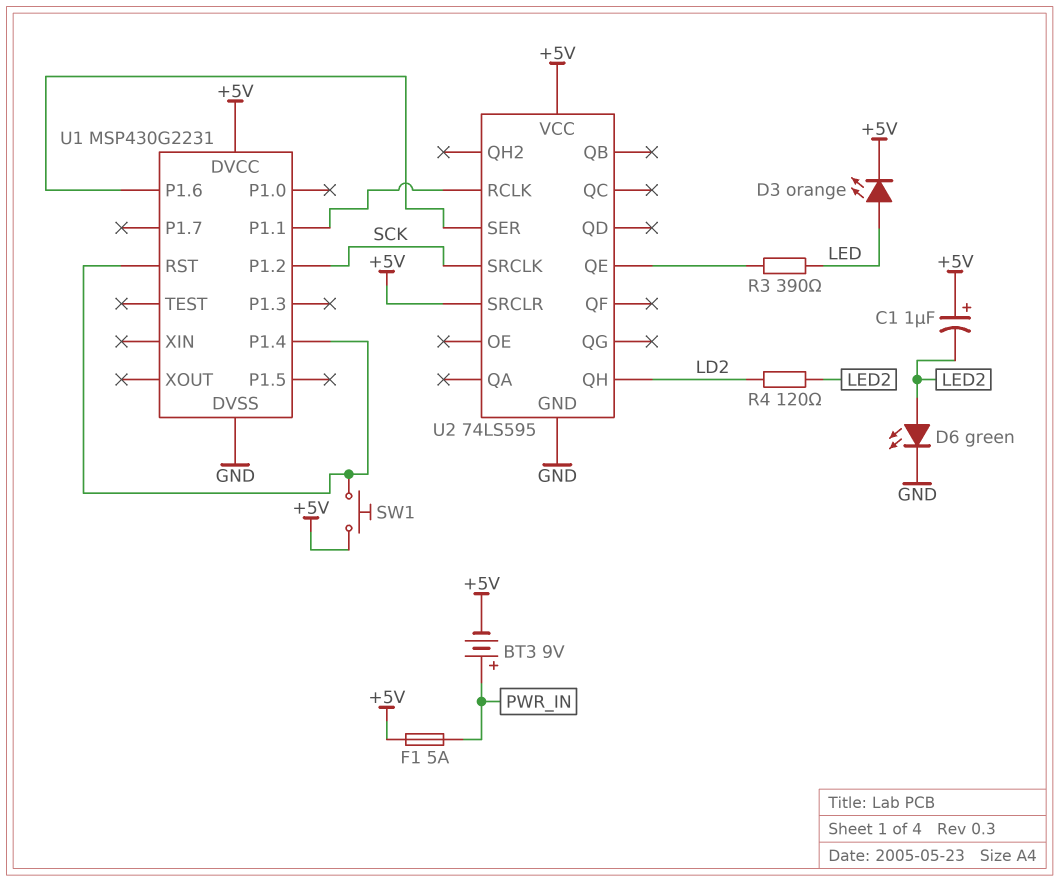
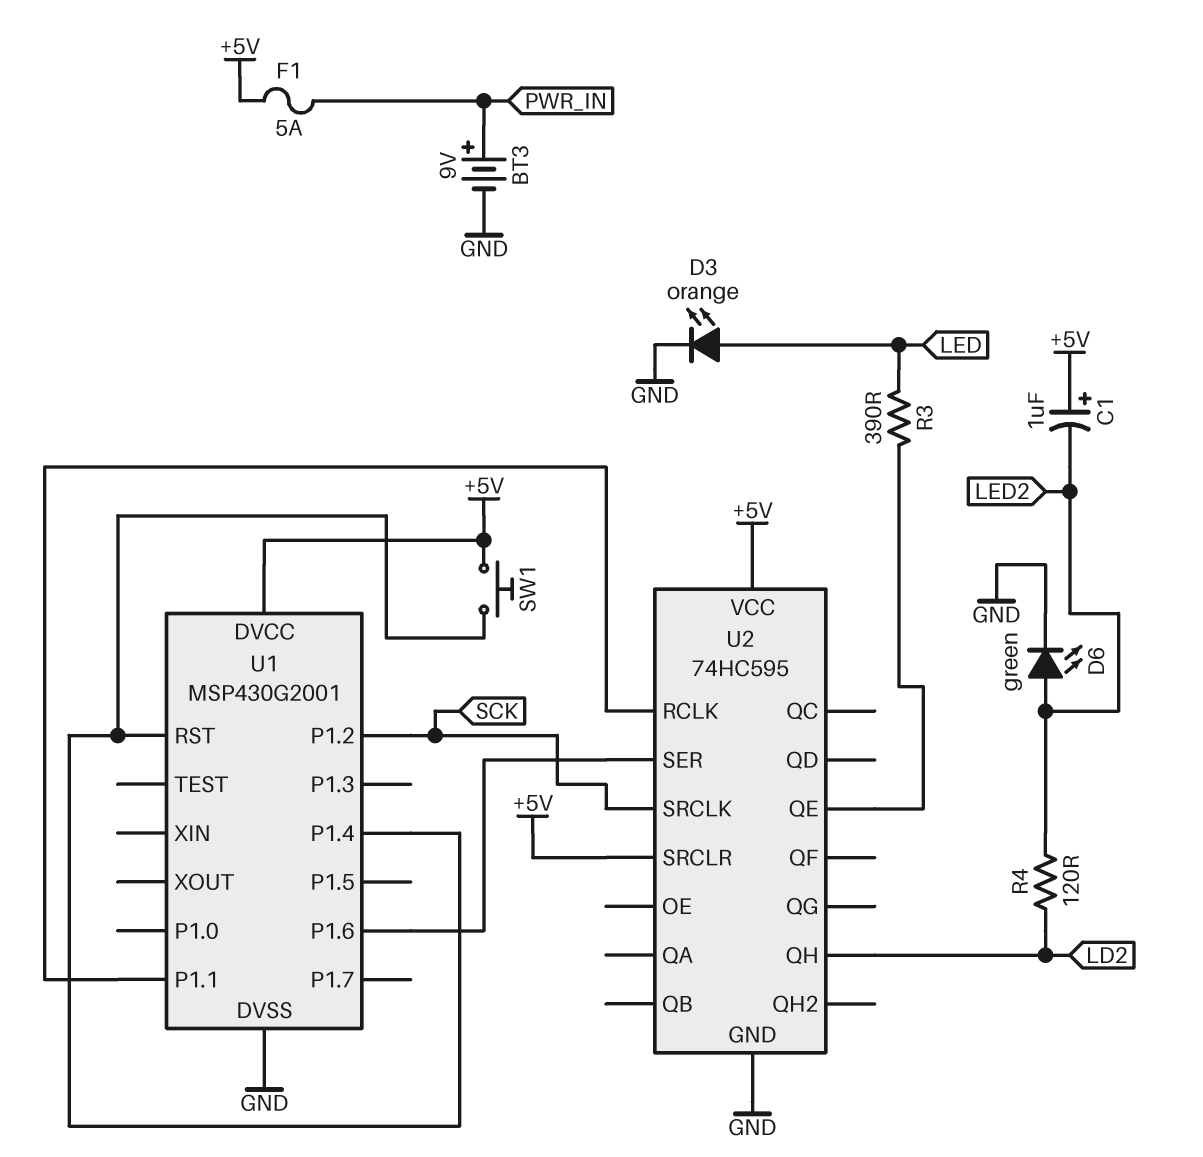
BT3: 9V (plus PWR_IN, minus +5V) -> 9V (plus PWR_IN, minus GND)
D3: LED orange (A LED, K +5V) -> LED orange (A LED, K GND)
U1: MSP430G2231 -> MSP430G2001
U2: 74LS595 -> 74HC595

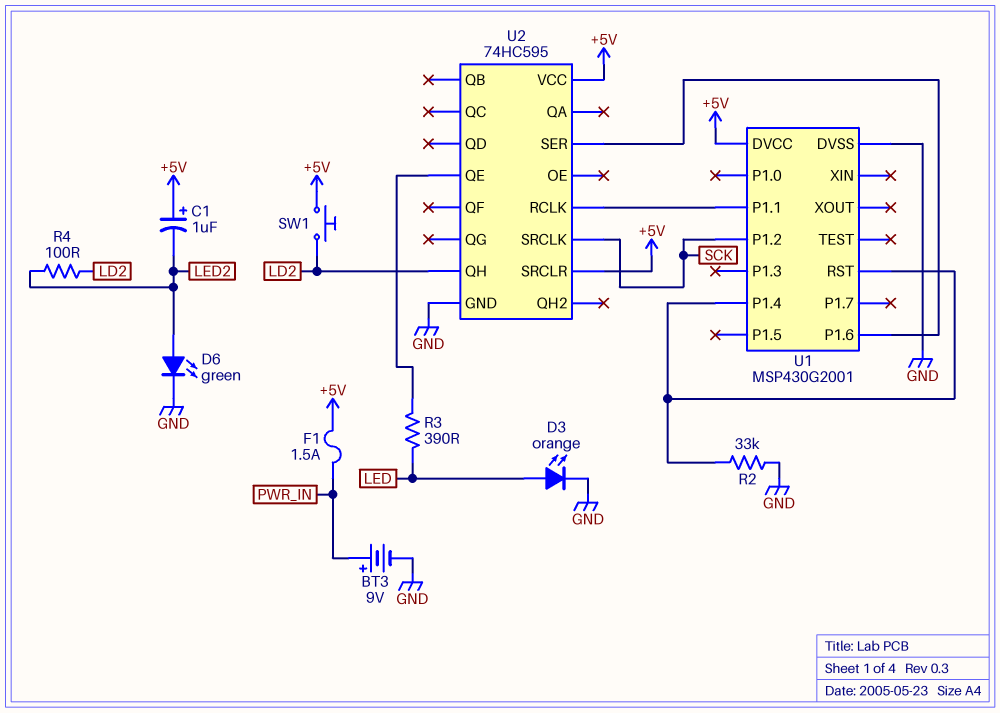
F1: 5A (+5V, PWR_IN) -> 1.5A (+5V, PWR_IN)
R2: none -> 33k (GND, U1/P1.4)
R4: 120 (LD2, LED2) -> 100 (LD2, LED2)
SW1: button (+5V, U1/P1.4) -> button (+5V, LD2)

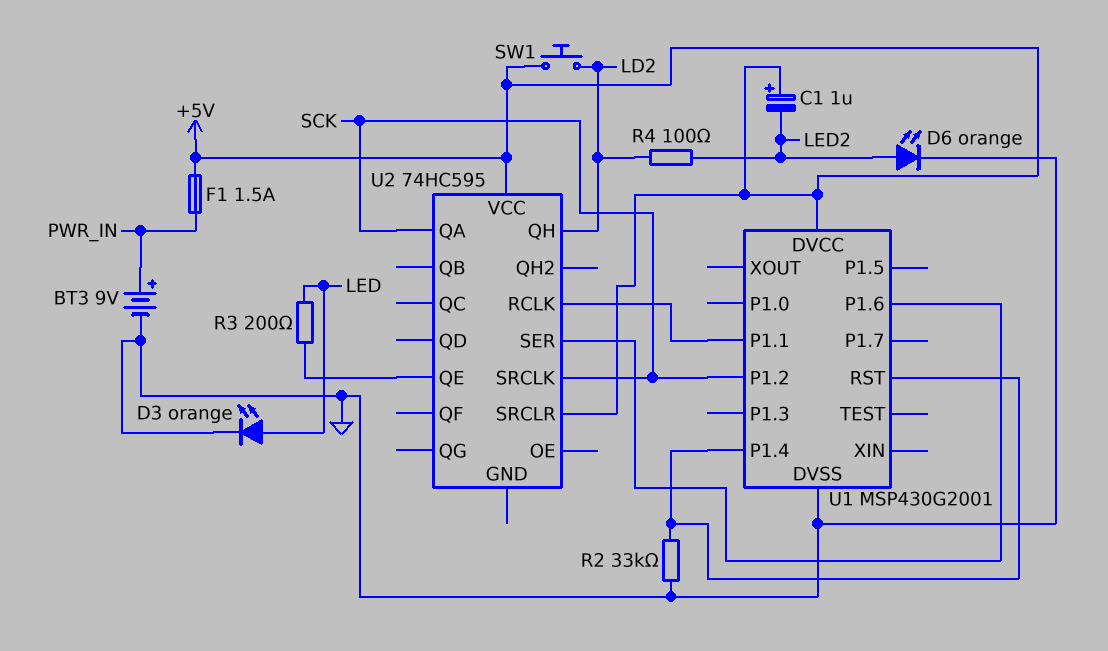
D6: LED green (A LED2, K GND) -> LED orange (A LED2, K GND)
R3: 390 (LED, U2/QE) -> 200 (LED, U2/QE)
U2 pin GND: GND -> none
U2 pin QA: none -> SCK

